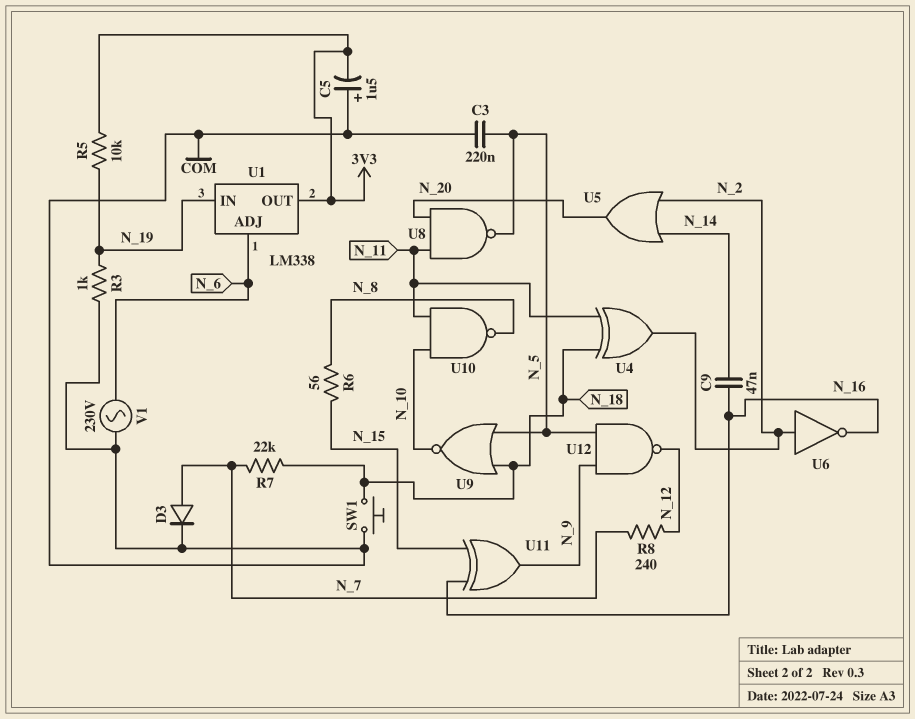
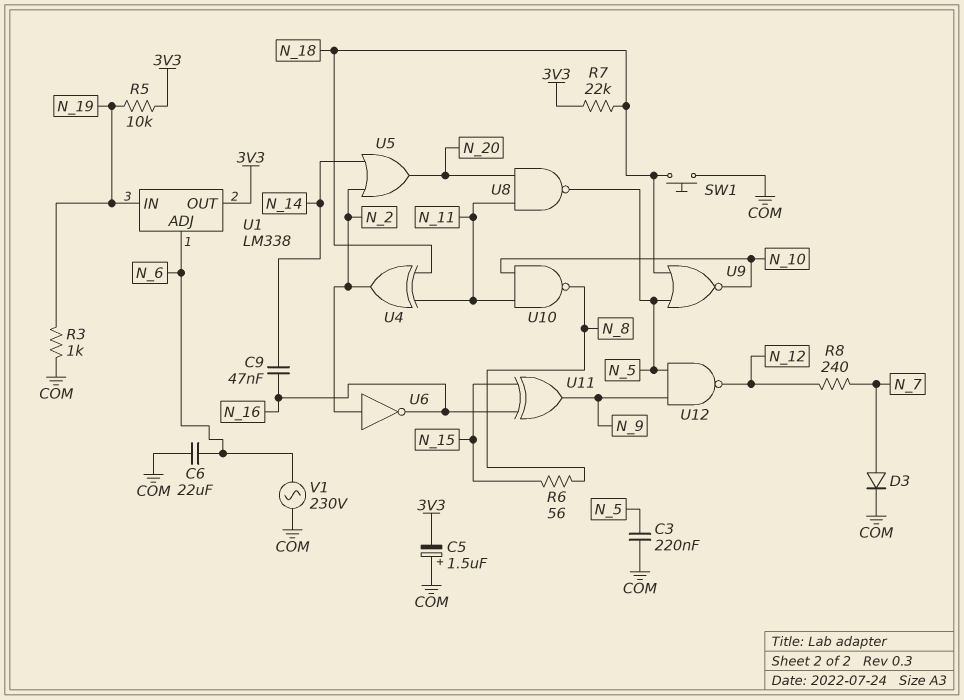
C6: none -> 22uF (COM, N_6)
R7: 22k (N_7, N_18) -> 22k (3V3, N_18)

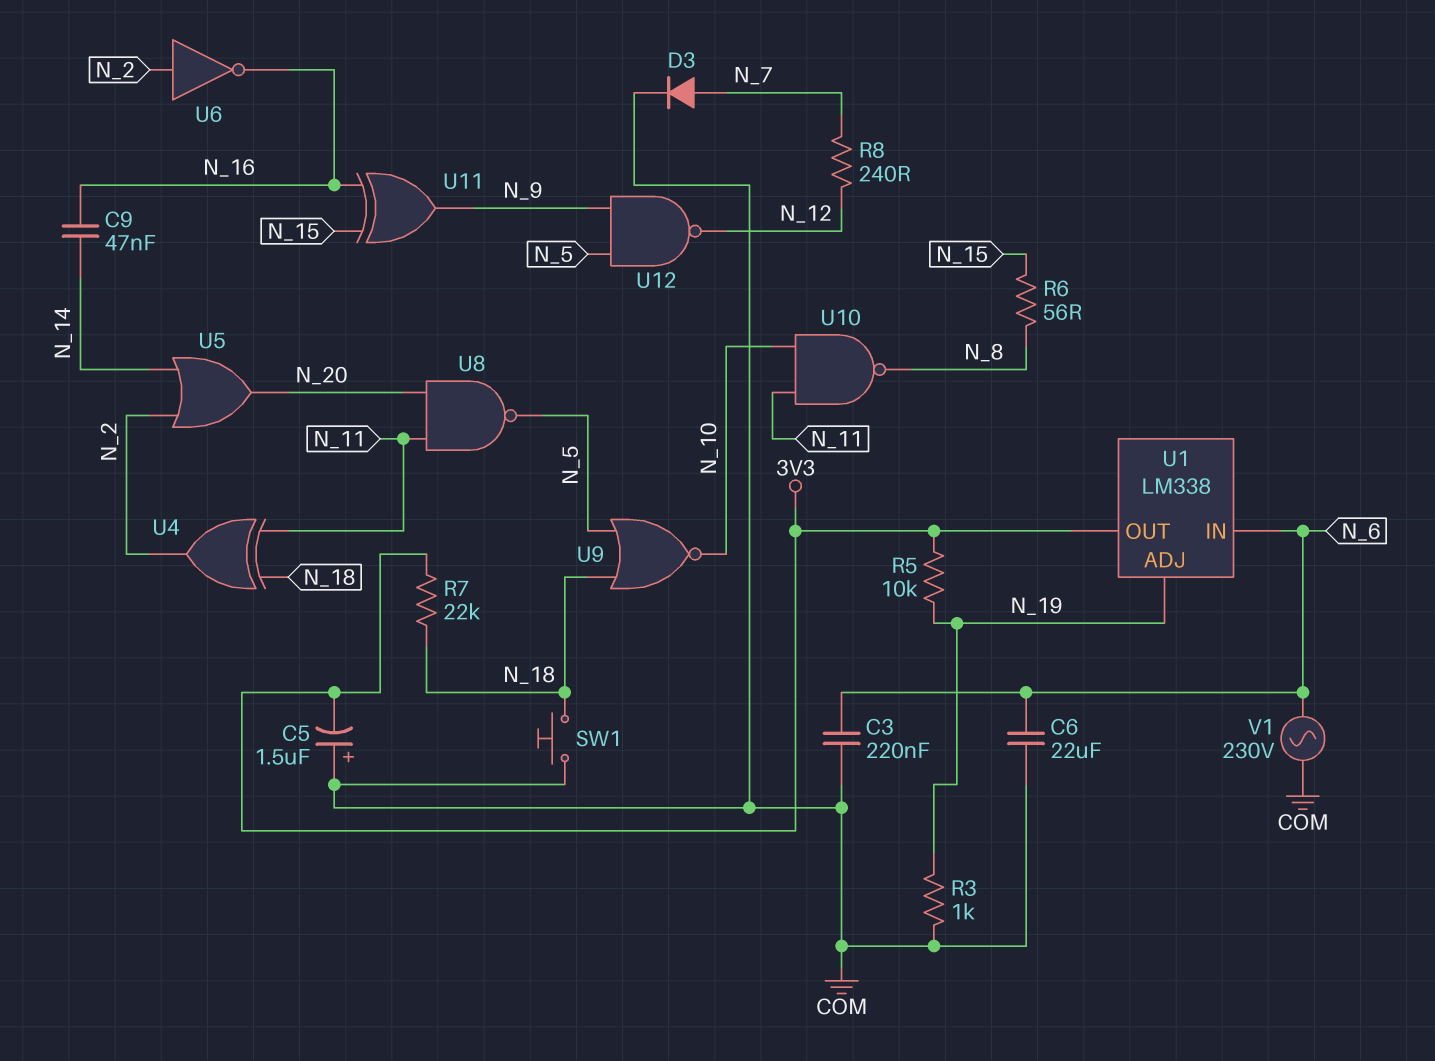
C3: 220nF (COM, N_5) -> 220nF (COM, N_6)
U1 pin ADJ: N_6 -> N_19
U1 pin IN: N_19 -> N_6

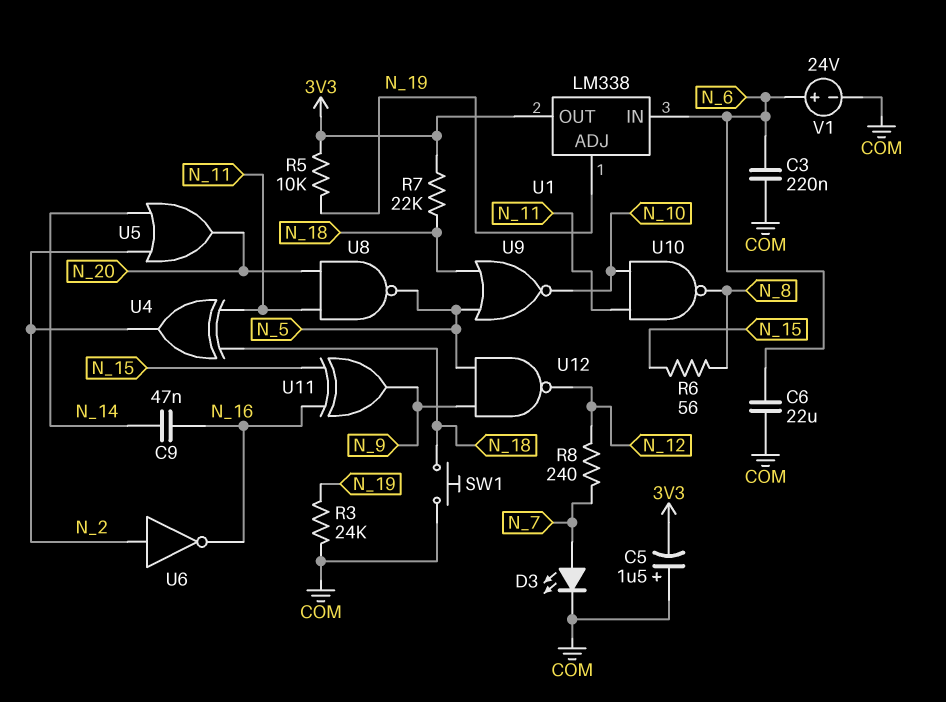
D3: diode (A N_7, K COM) -> LED (A N_7, K COM)
R3: 1k (COM, N_19) -> 24k (COM, N_19)
V1: AC 230V (COM, N_6) -> 24V (plus N_6, minus COM)

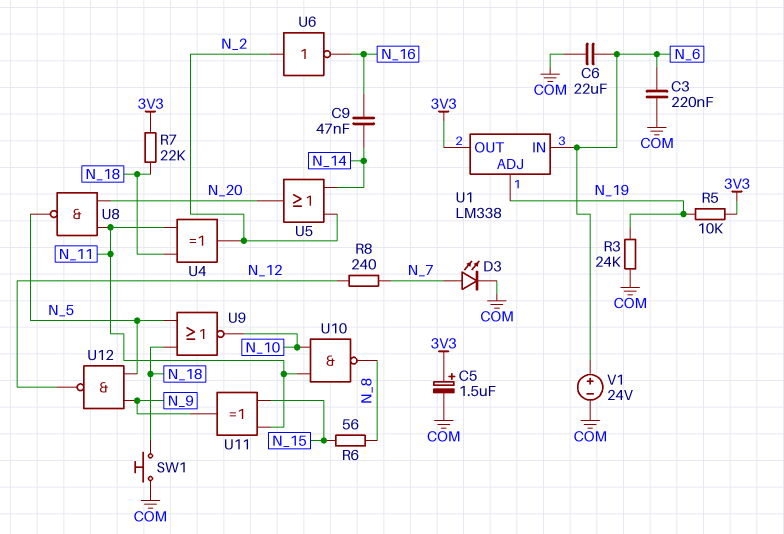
C5: 1.5uF (plus COM, minus 3V3) -> 1.5uF (plus 3V3, minus COM)
U11: XOR (in N_15, in N_16, out N_9) -> XOR (in N_11, in N_15, out N_9)

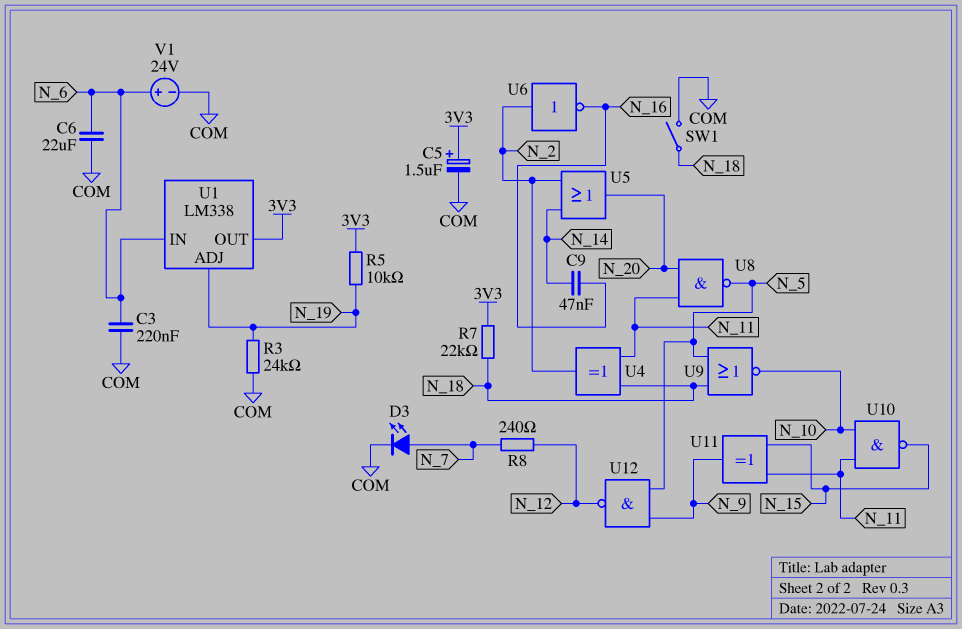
R6: 56 (N_8, N_15) -> none
SW1: button (COM, N_18) -> switch (COM, N_18)
U10: NAND (in N_10, in N_11, out N_8) -> NAND (in N_10, in N_11, out N_15)

